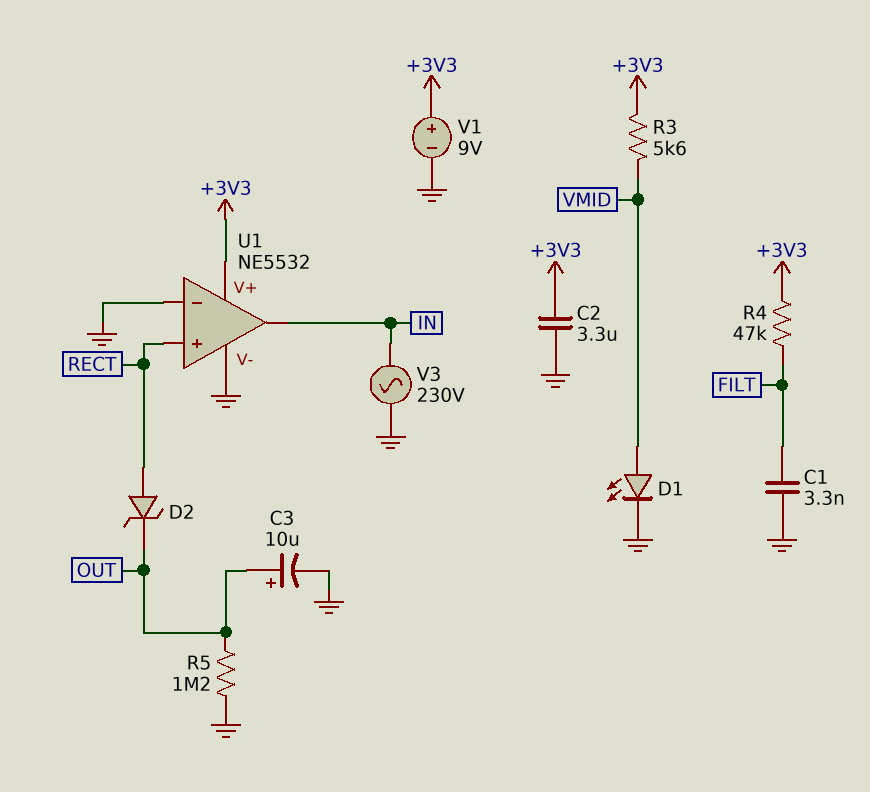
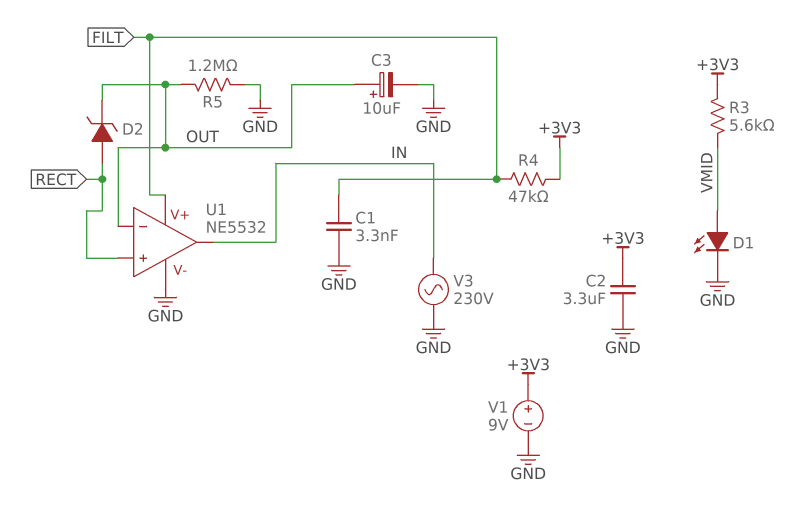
U1 pin V+: +3V3 -> FILT
U1 pin in-: GND -> OUT

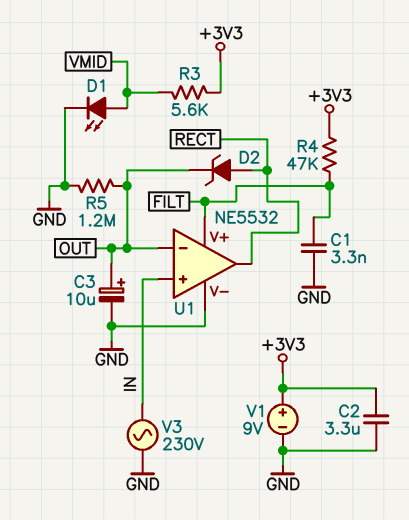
U1 pin in+: RECT -> IN
U1 pin out: IN -> RECT

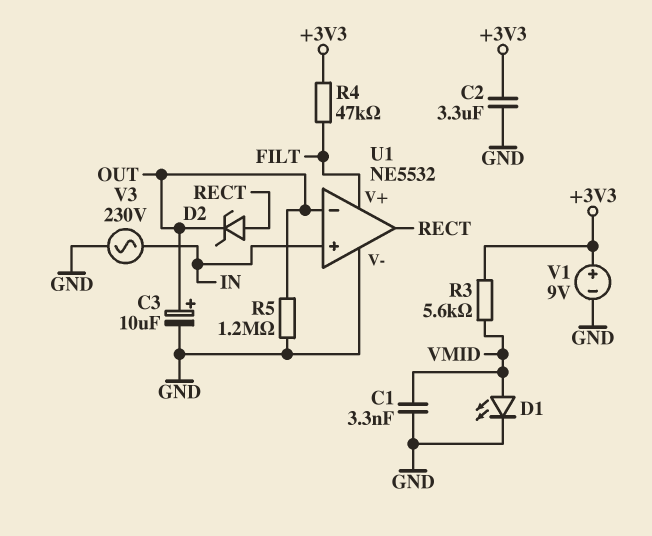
C1: 3.3nF (FILT, GND) -> 3.3nF (GND, VMID)

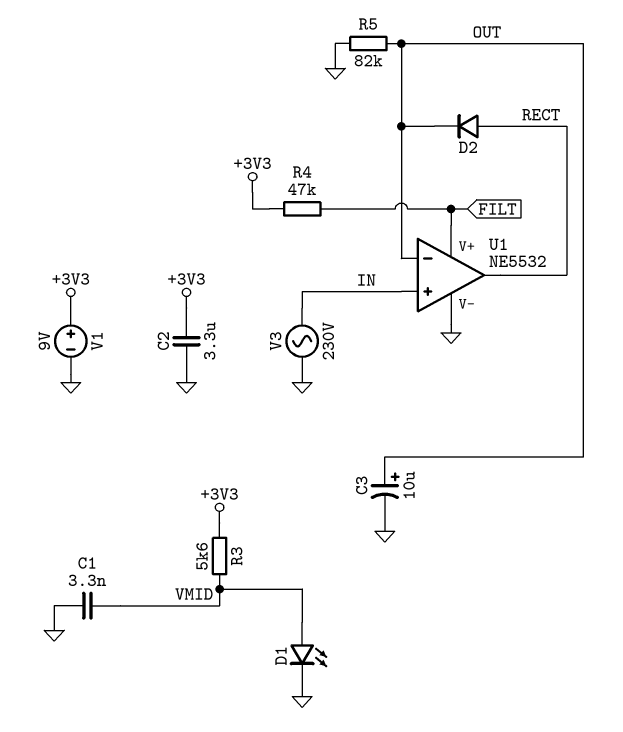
D2: zener (A RECT, K OUT) -> diode (A RECT, K OUT)
R5: 1.2M (GND, OUT) -> 82k (GND, OUT)

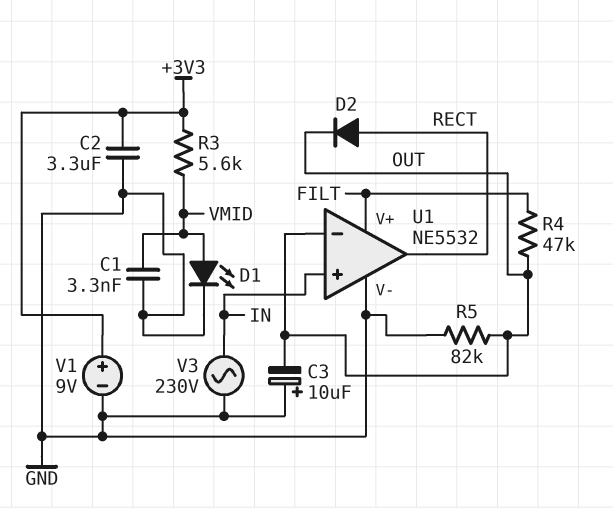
C3: 10uF (plus OUT, minus GND) -> 10uF (plus GND, minus OUT)
R4: 47k (+3V3, FILT) -> 47k (FILT, OUT)

